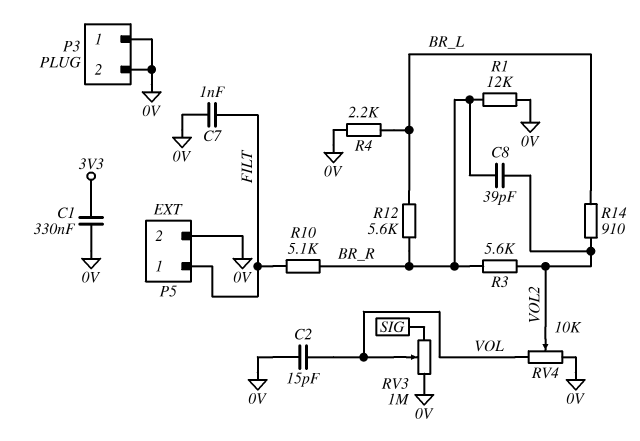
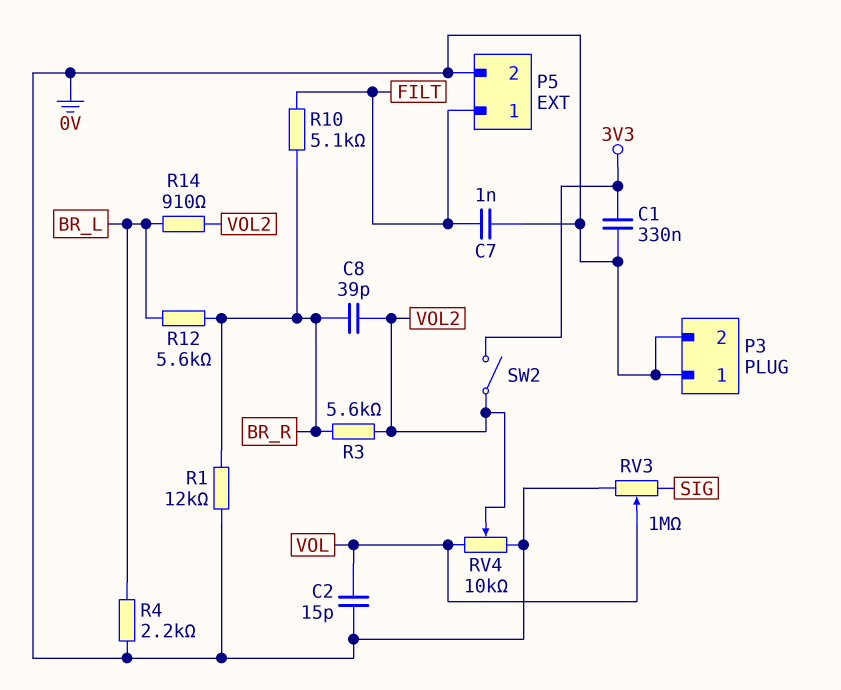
SW2: none -> switch (3V3, VOL2)

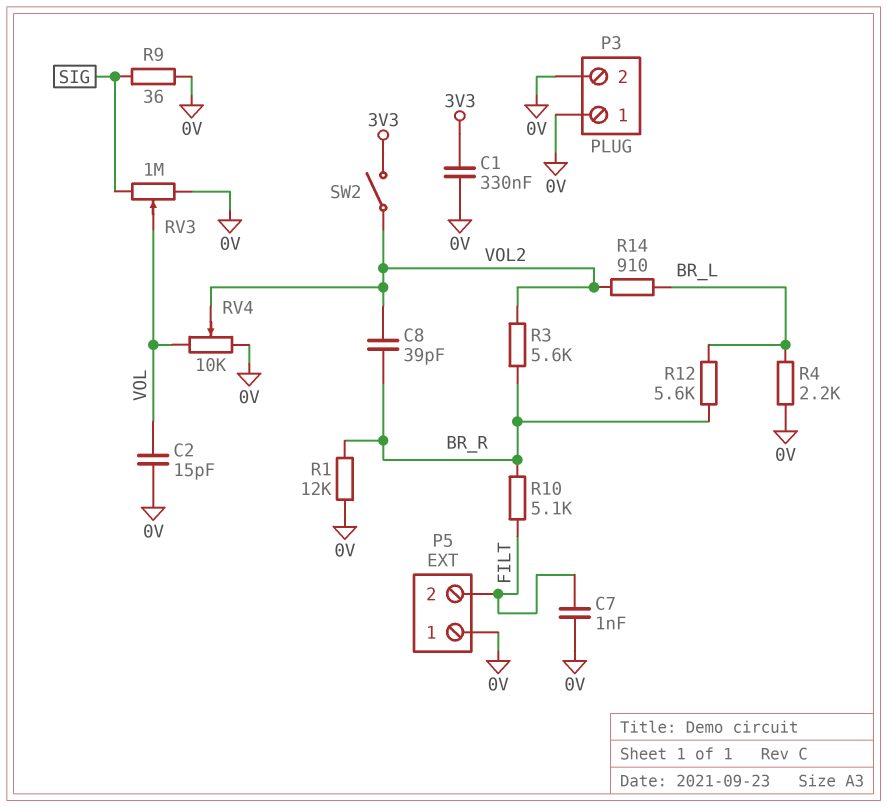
P5 pin 1: FILT -> 0V
P5 pin 2: 0V -> FILT
R9: none -> 36 (0V, SIG)

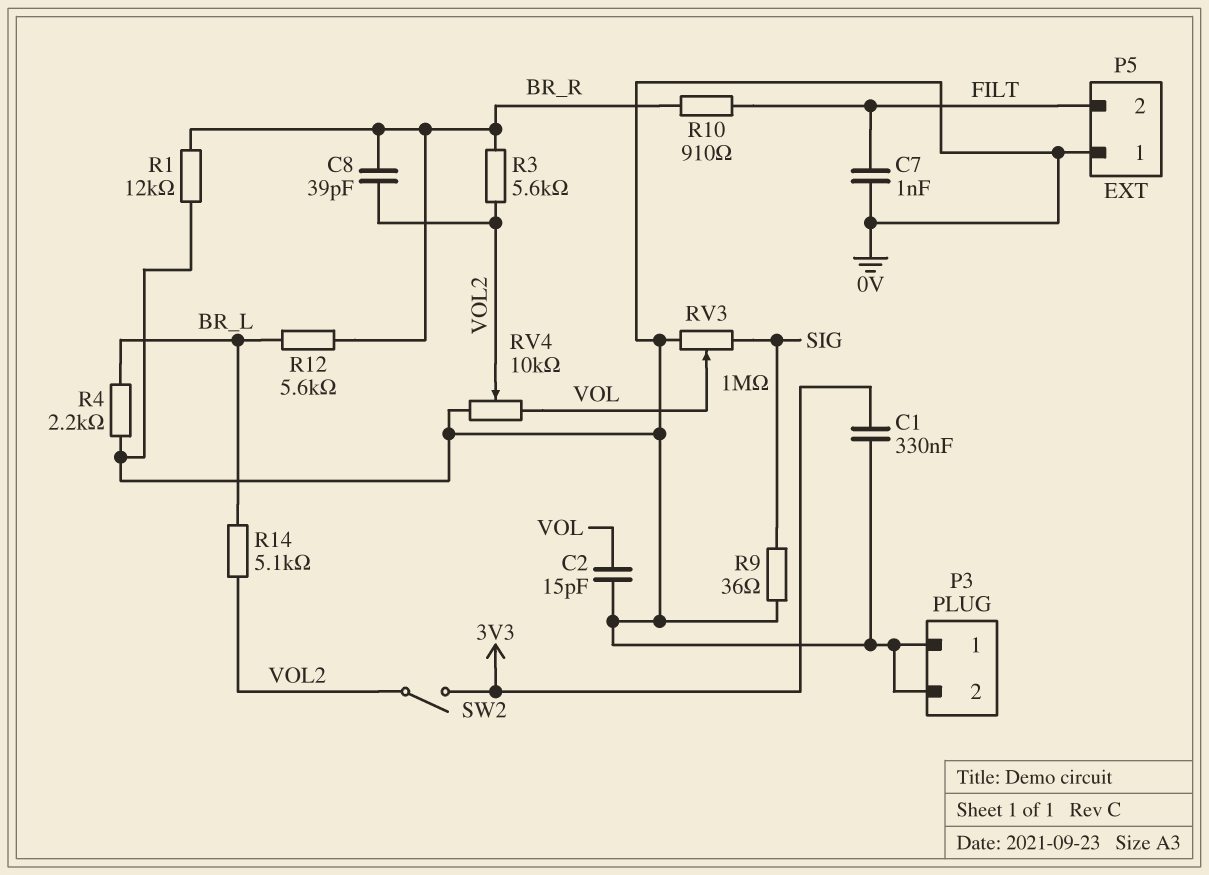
R10: 5.1k (BR_R, FILT) -> 910 (BR_R, FILT)
R14: 910 (BR_L, VOL2) -> 5.1k (BR_L, VOL2)

